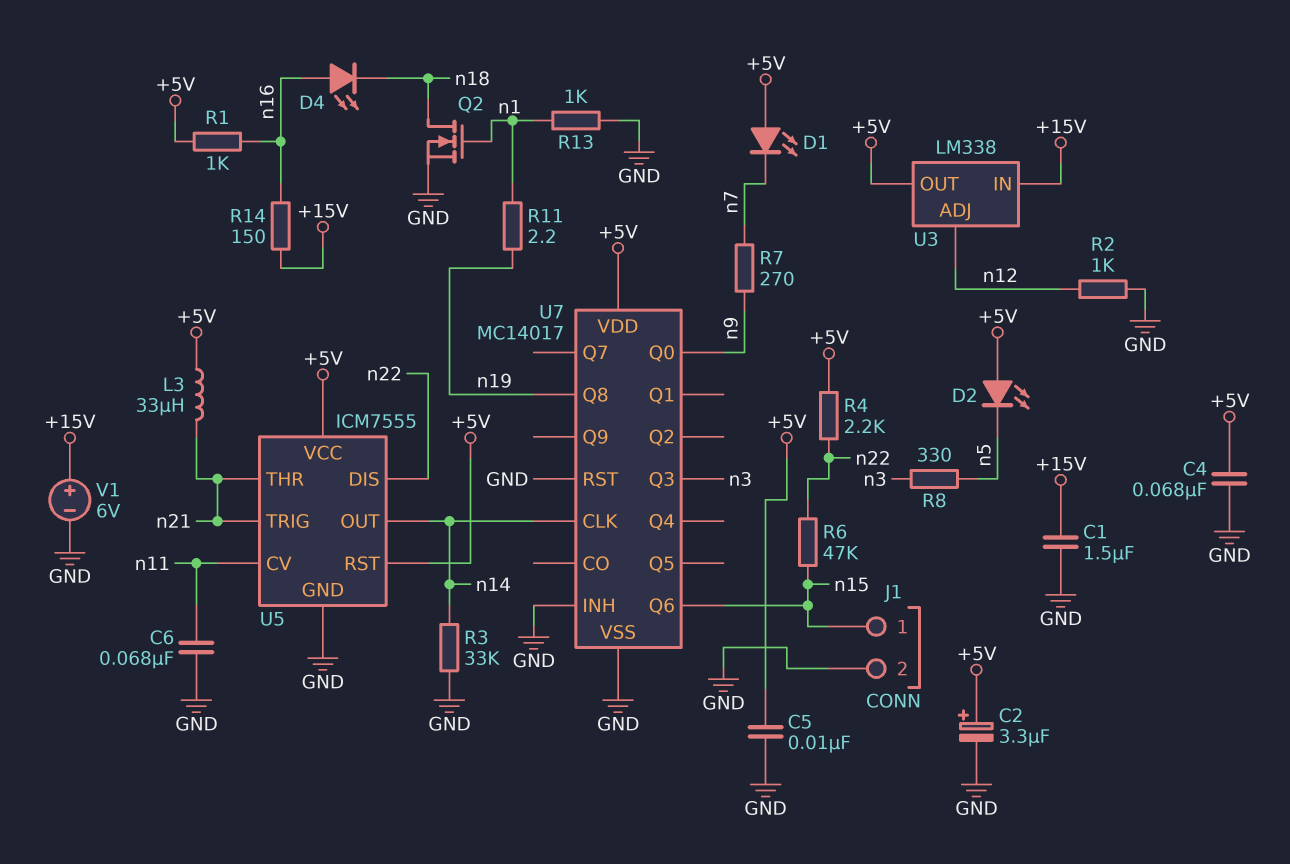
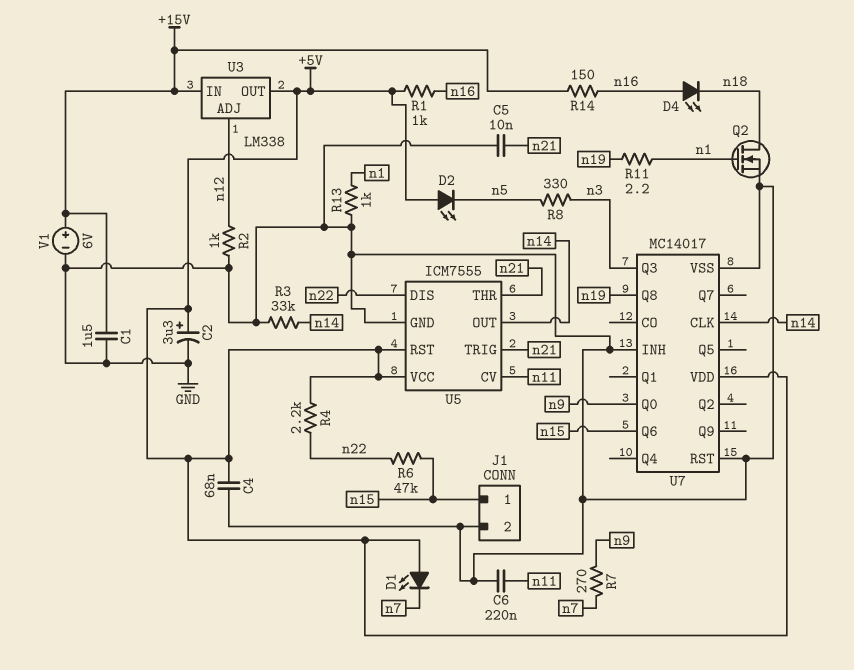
C5: 10nF (+5V, GND) -> 10nF (GND, n21)
C6: 68nF (GND, n11) -> 220nF (GND, n11)
L3: 33uH (+5V, n21) -> none

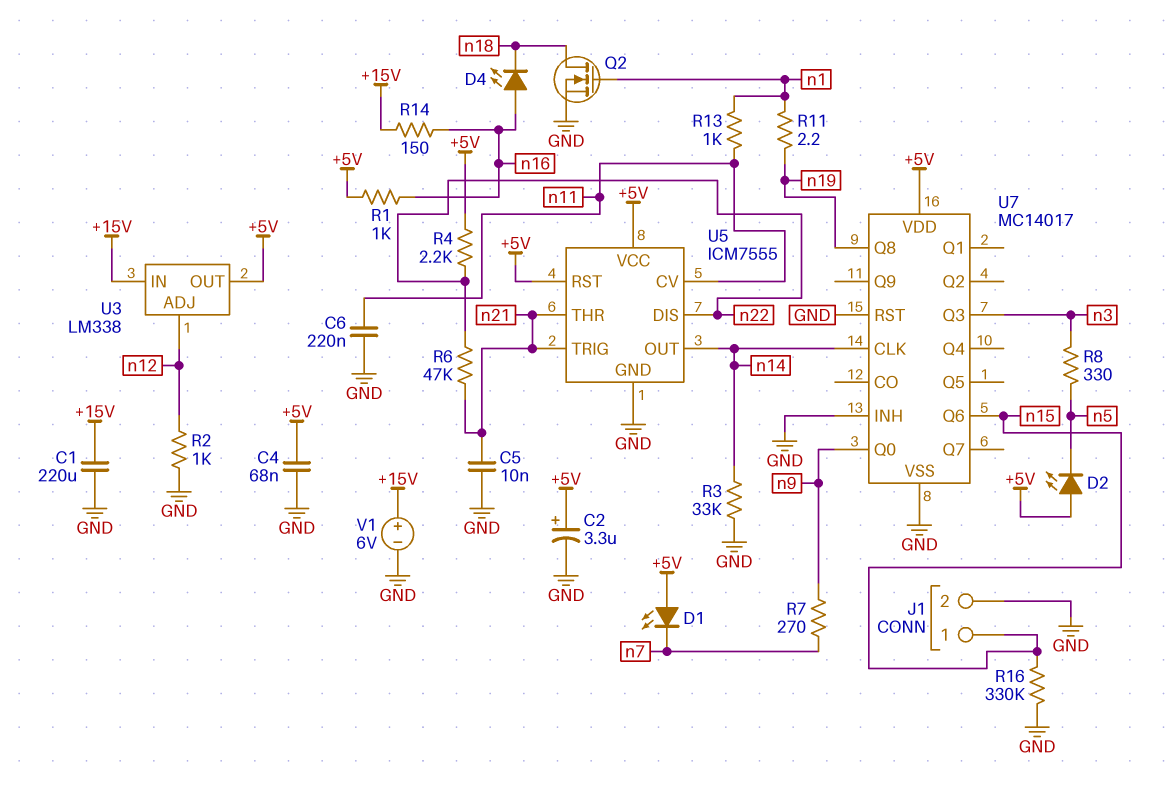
C1: 1.5uF (+15V, GND) -> 220uF (+15V, GND)
R6: 47k (n15, n22) -> 47k (n21, n22)
R13: 1k (GND, n1) -> 1k (n1, n11)
R16: none -> 330k (GND, n15)

